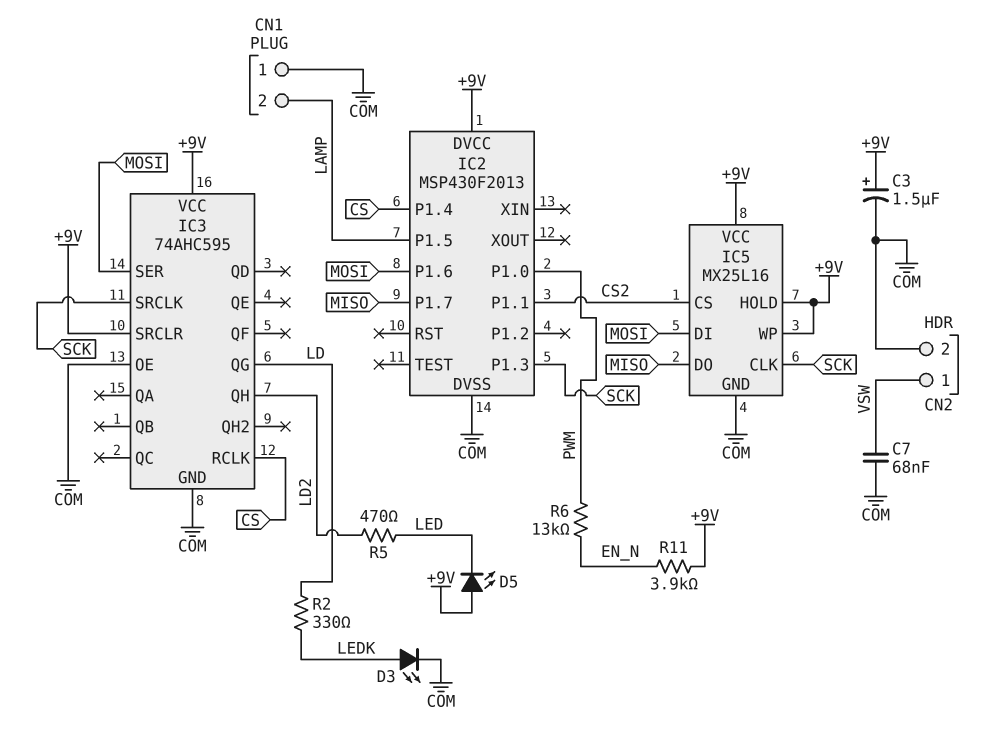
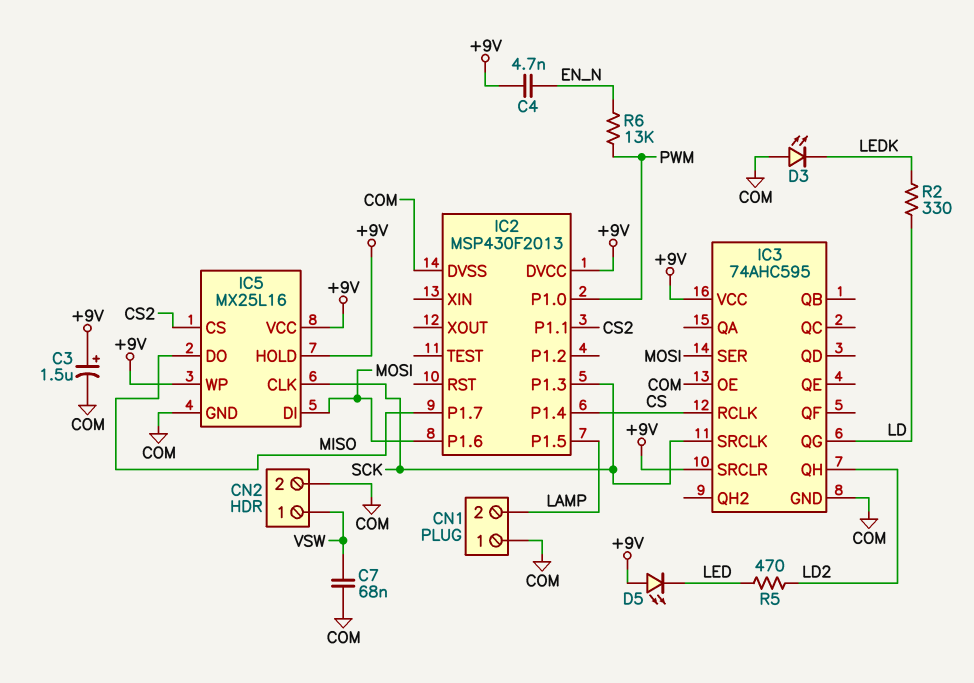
C4: none -> 4.7nF (+9V, EN_N)
D3: LED (A LEDK, K COM) -> LED (A COM, K LEDK)
R11: 3.9k (+9V, EN_N) -> none

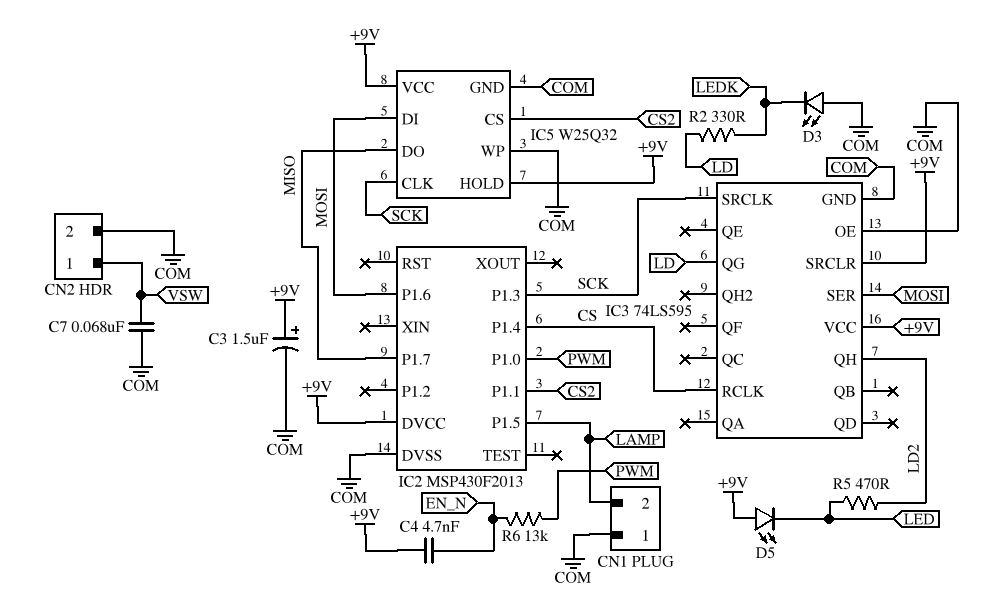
IC3: 74AHC595 -> 74LS595
IC5: MX25L16 -> W25Q32
IC5 pin WP: +9V -> COM

